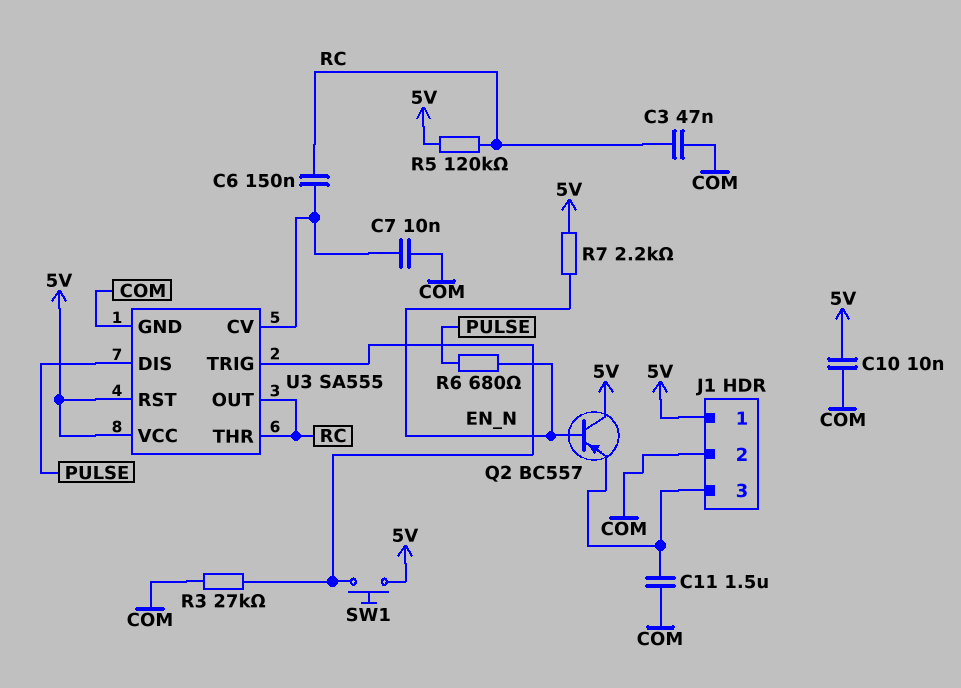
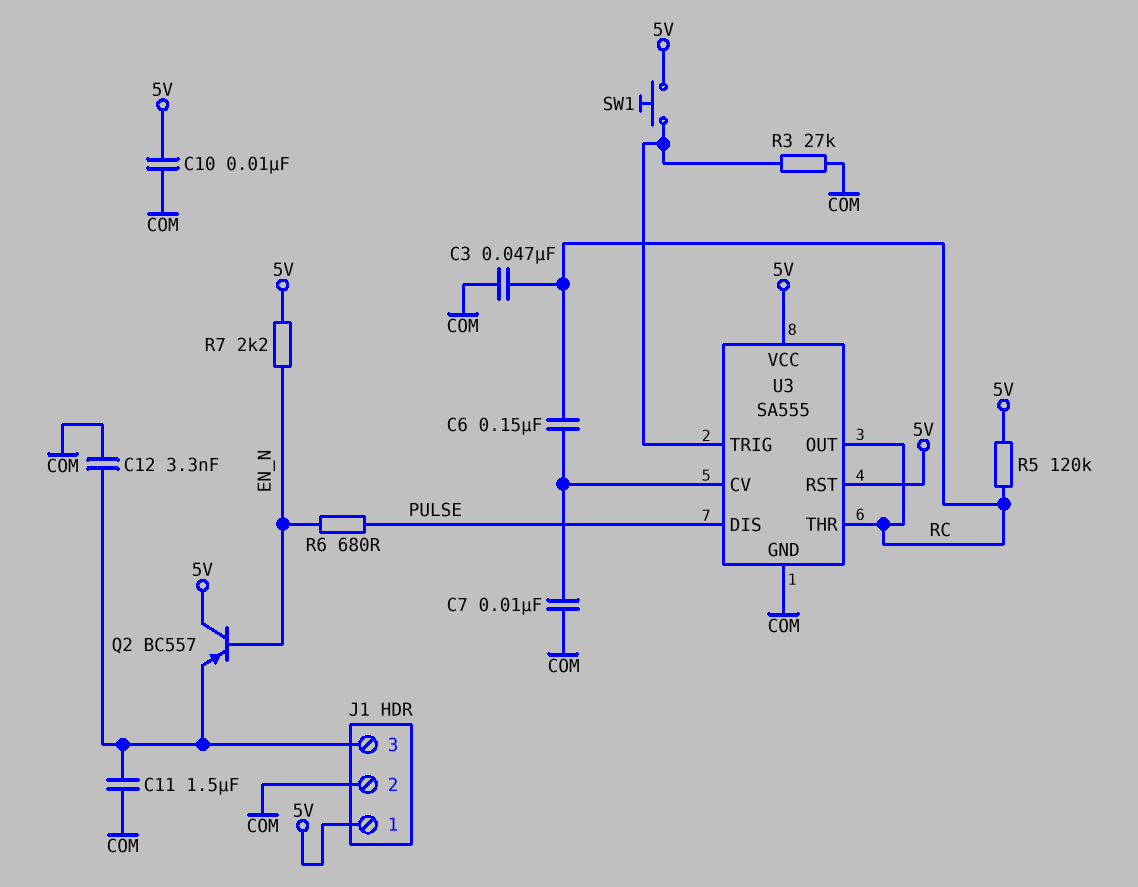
C12: none -> 3.3nF (COM, J1/3)

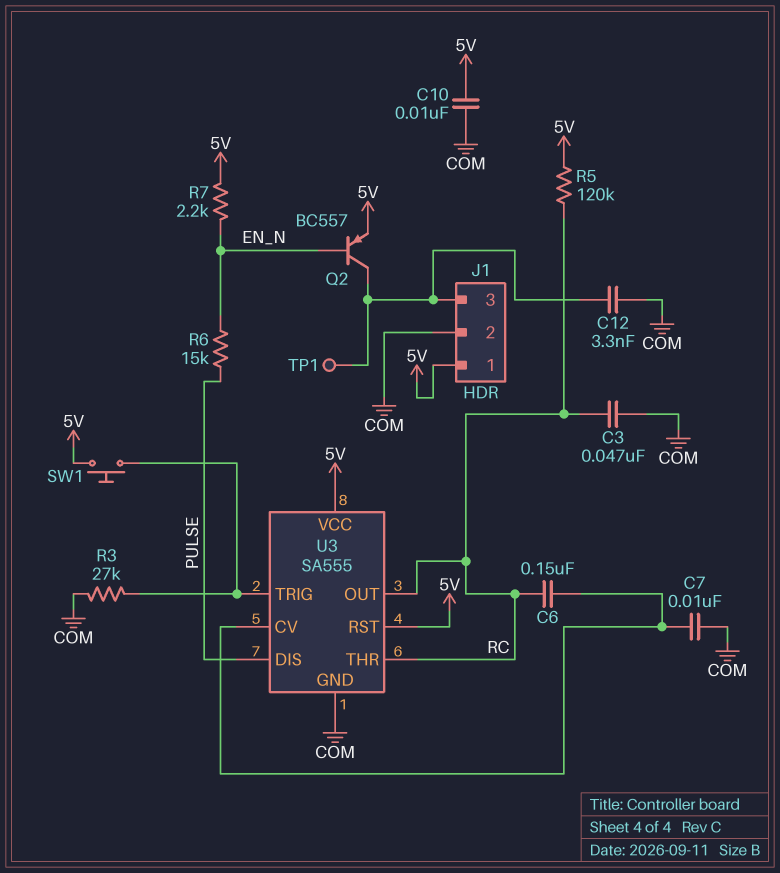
C11: 1.5uF (COM, J1/3) -> none
Q2: PNP BC557 (B EN_N, C 5V, E J1/3) -> PNP BC557 (B EN_N, C J1/3, E 5V)
R6: 680 (EN_N, PULSE) -> 15k (EN_N, PULSE)
TP1: none -> test point (J1/3)

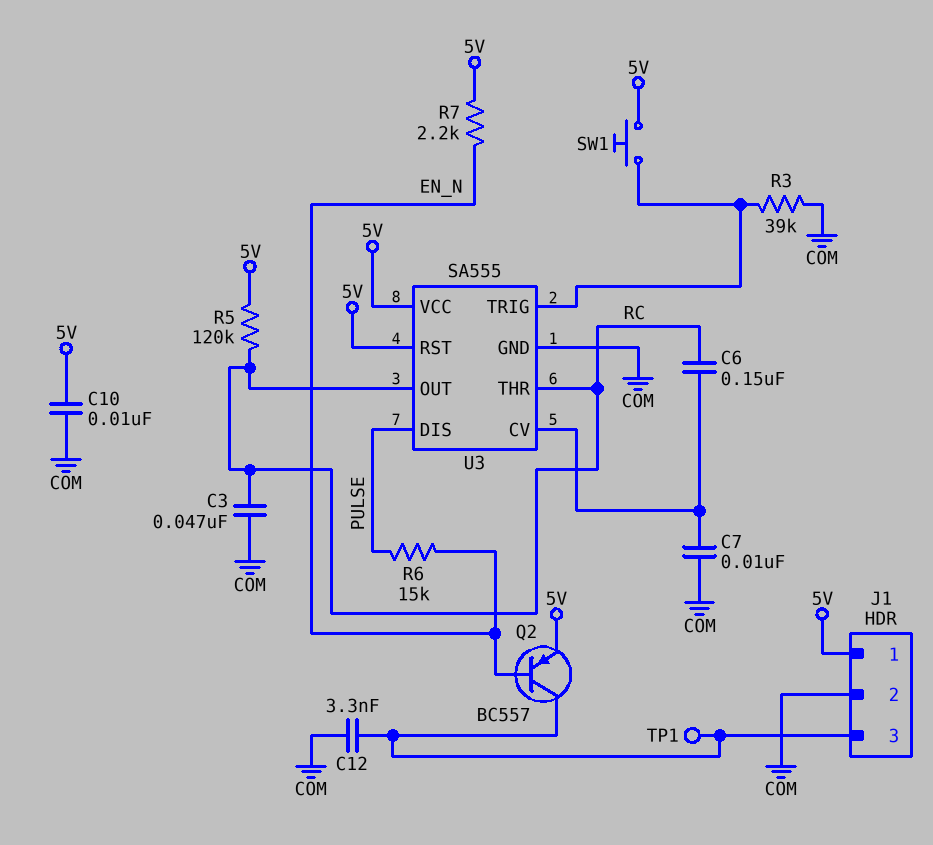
R3: 27k (COM, U3/TRIG) -> 39k (COM, U3/TRIG)

